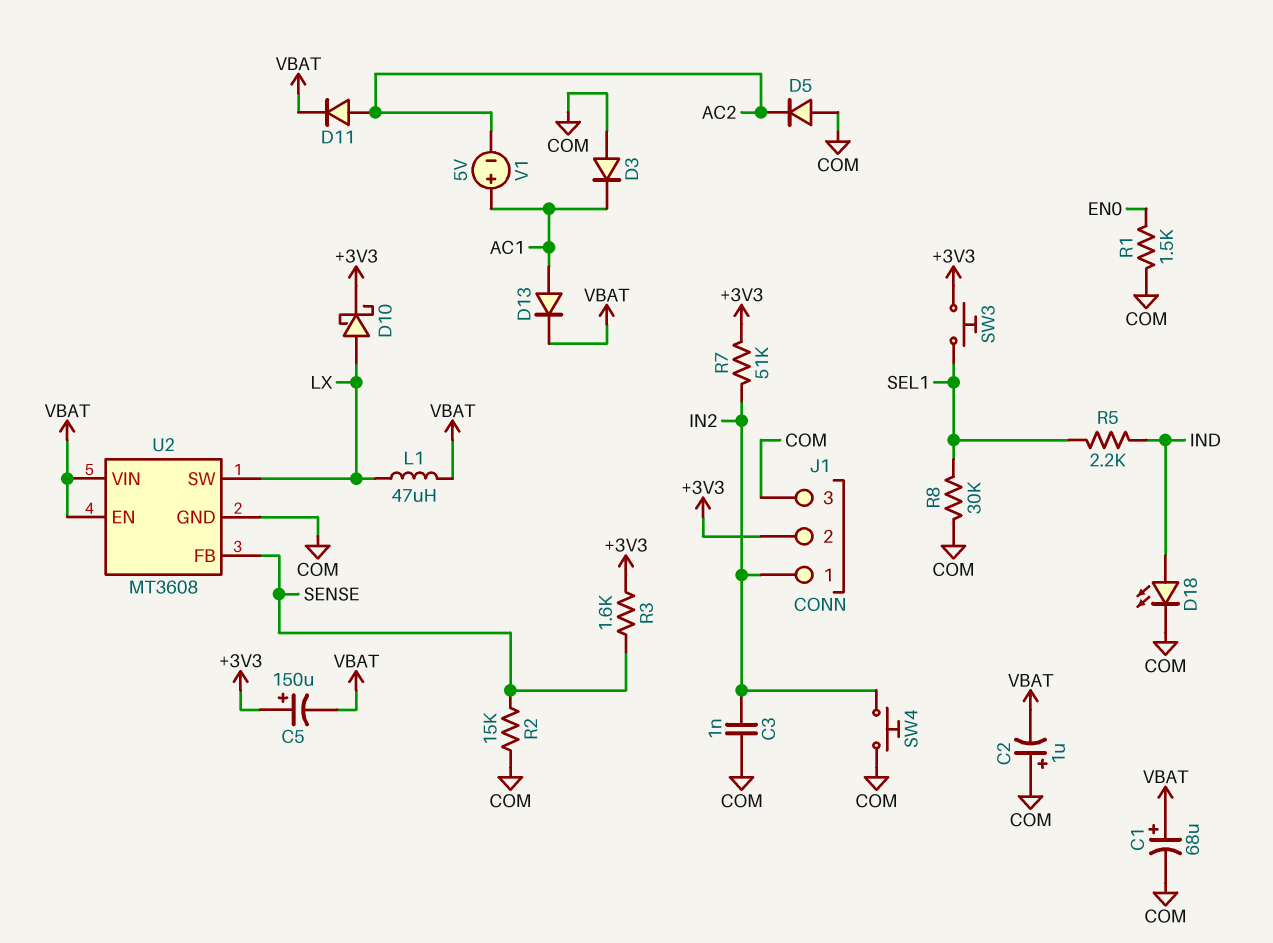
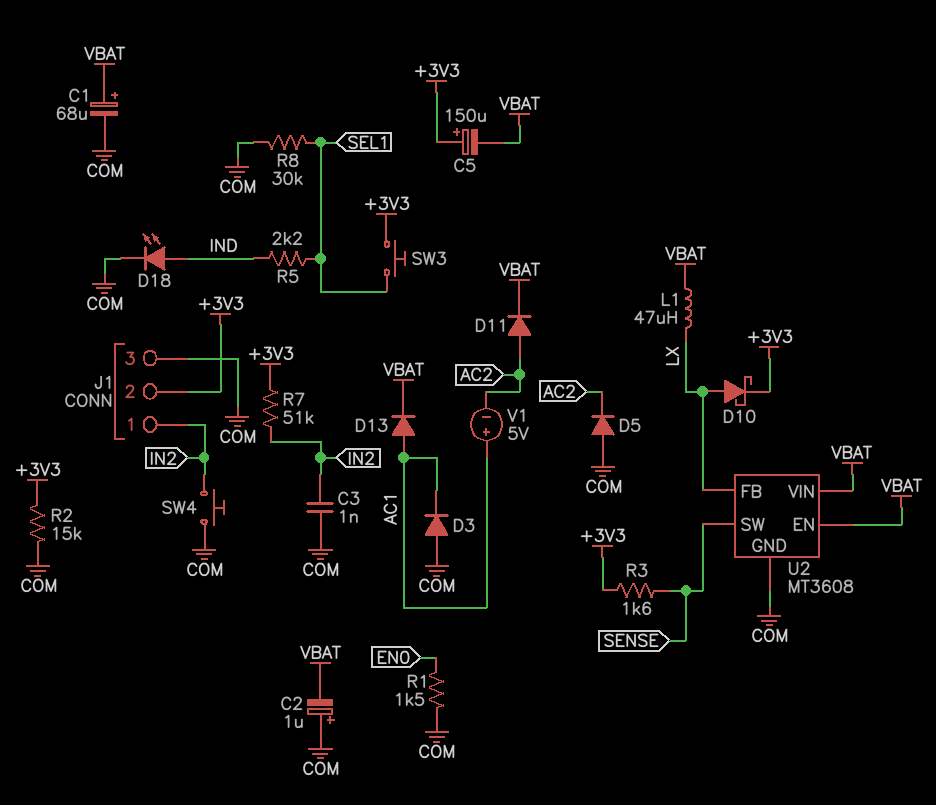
R2: 15k (COM, SENSE) -> 15k (+3V3, COM)
U2 pin FB: SENSE -> LX
U2 pin SW: LX -> SENSE

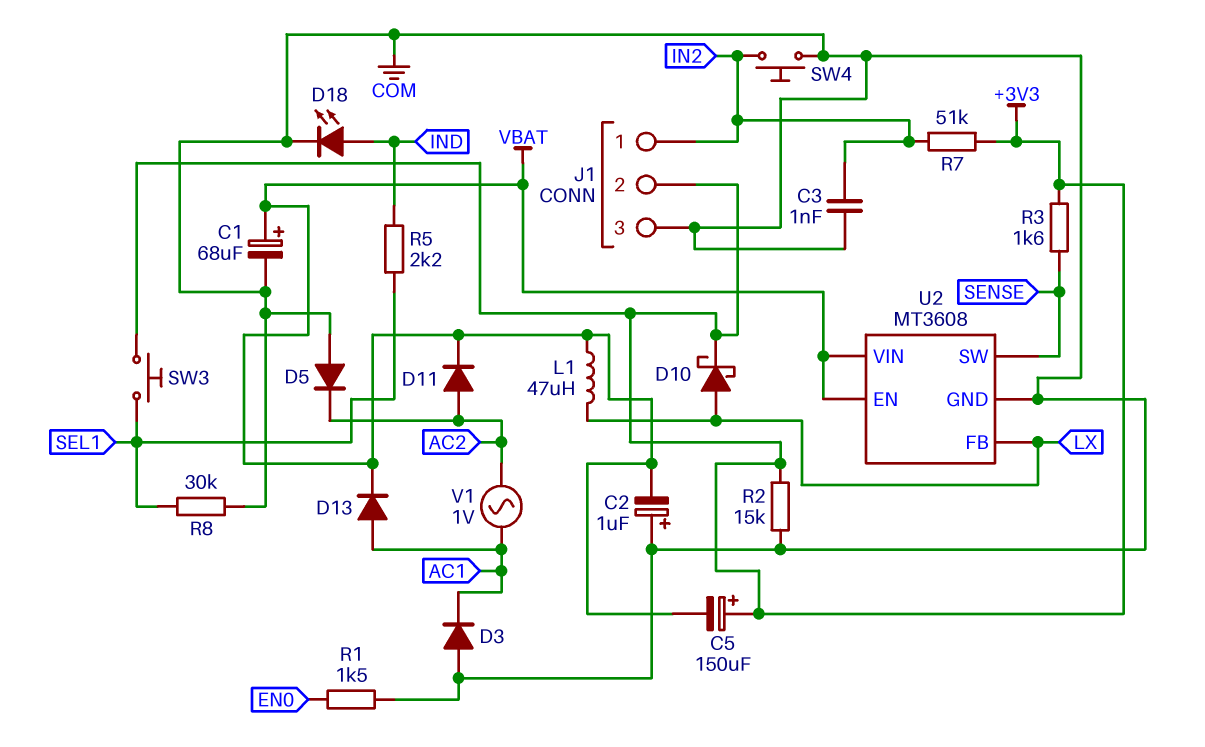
V1: 5V (plus AC1, minus AC2) -> AC 1V (AC1, AC2)

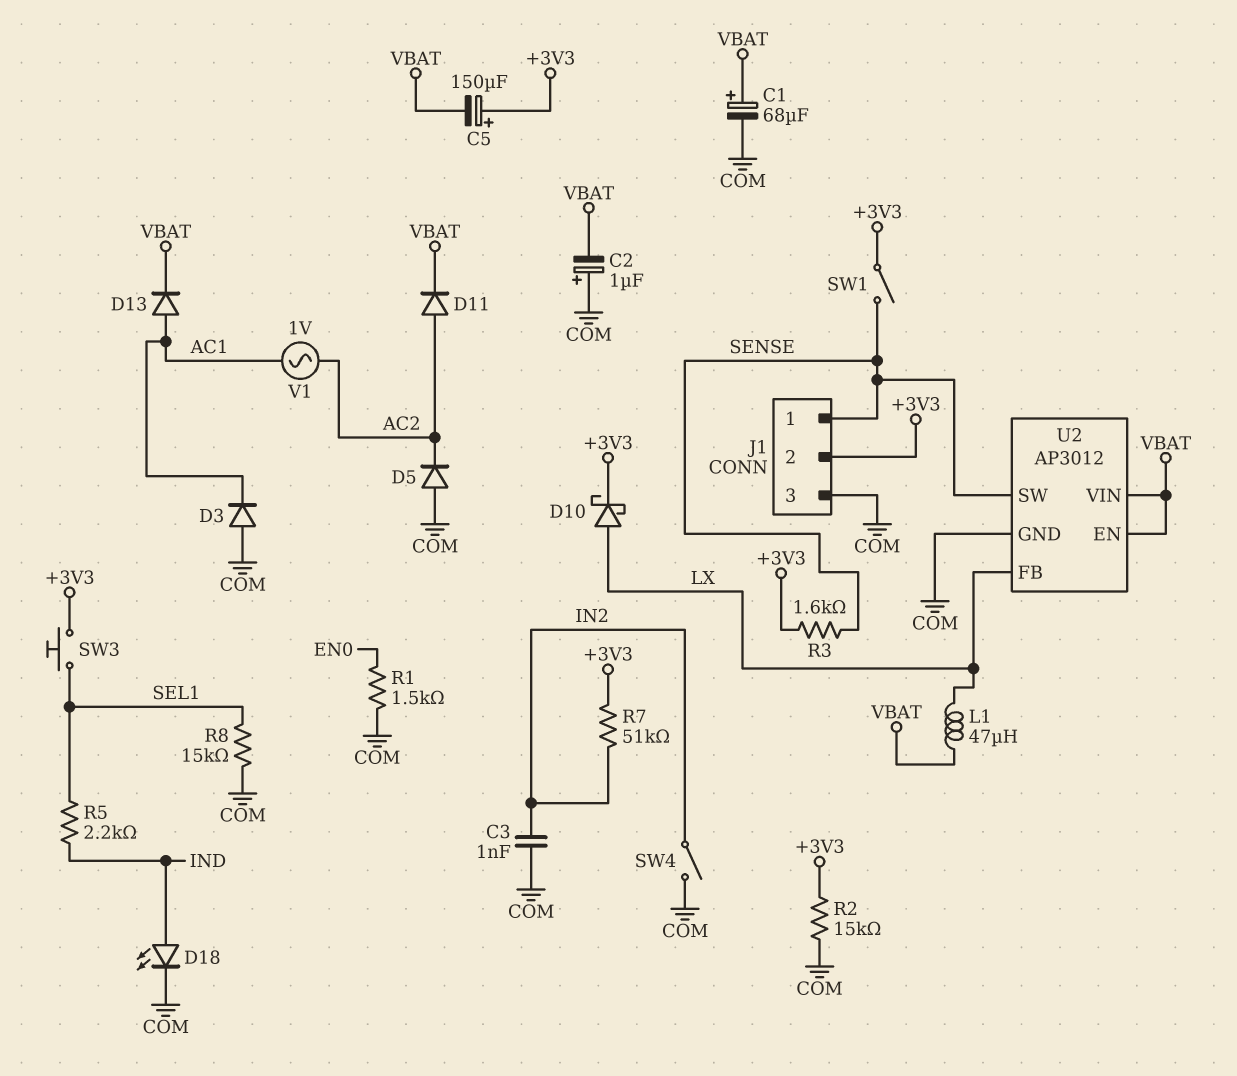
J1 pin 1: IN2 -> SENSE
R8: 30k (COM, SEL1) -> 15k (COM, SEL1)
SW1: none -> switch (+3V3, SENSE)
SW4: button (COM, IN2) -> switch (COM, IN2)
U2: MT3608 -> AP3012

